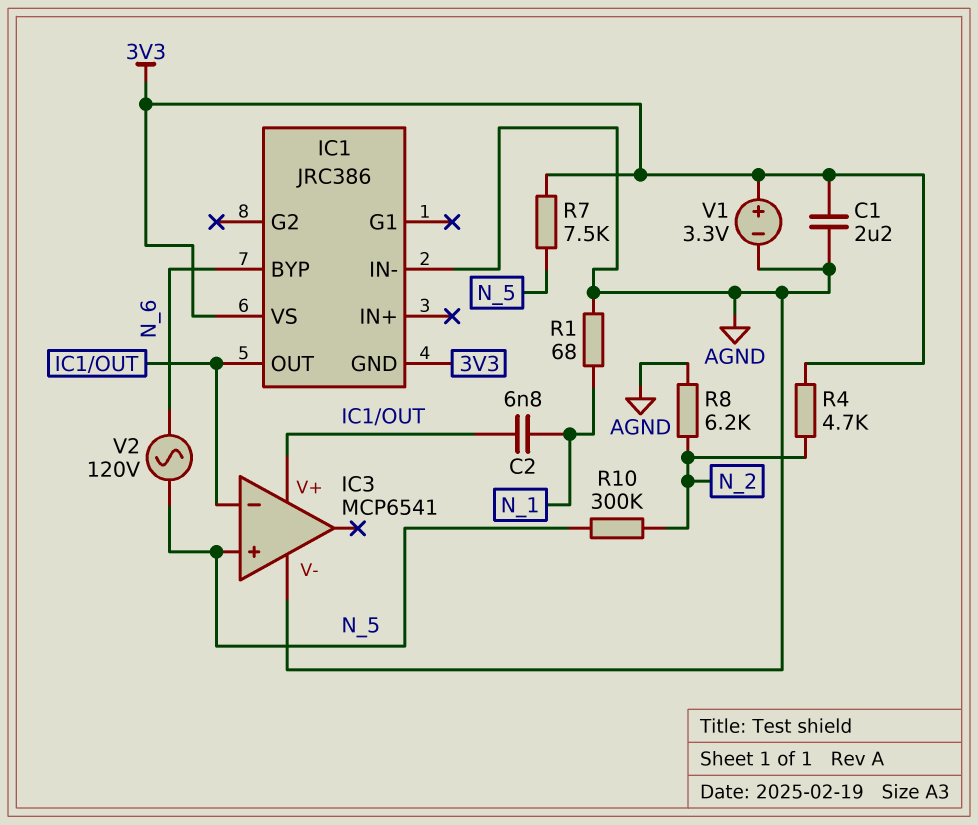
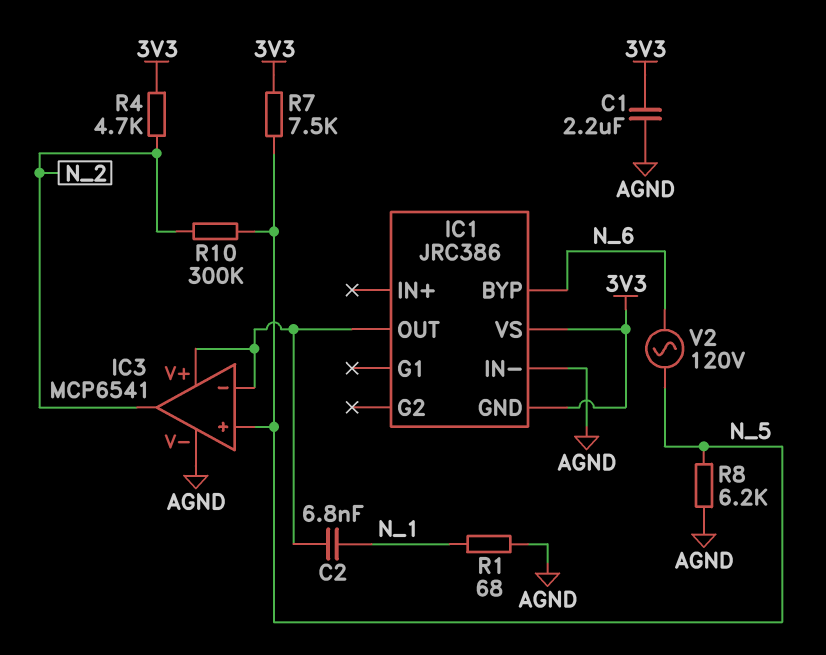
IC3 pin out: none -> N_2
R8: 6.2k (AGND, N_2) -> 6.2k (AGND, N_5)
V1: 3.3V (plus 3V3, minus AGND) -> none

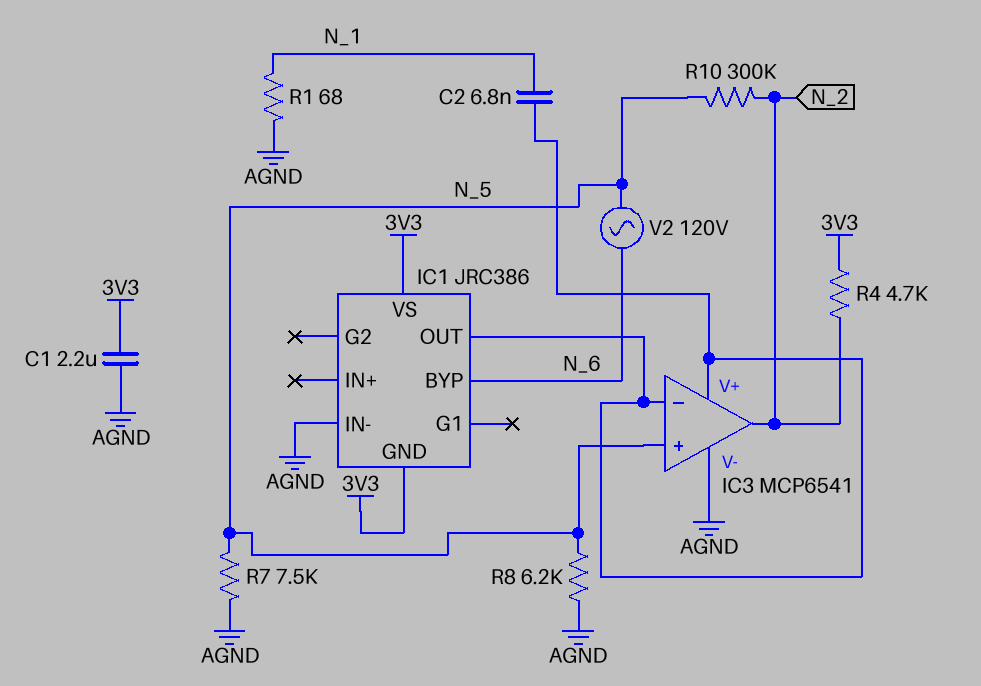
R7: 7.5k (3V3, N_5) -> 7.5k (AGND, N_5)

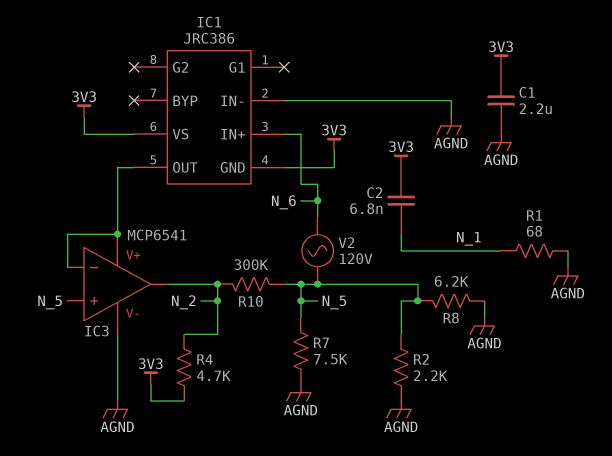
C2: 6.8nF (IC1/OUT, N_1) -> 6.8nF (3V3, N_1)
IC1 pin BYP: N_6 -> none
IC1 pin IN+: none -> N_6
R2: none -> 2.2k (AGND, N_5)

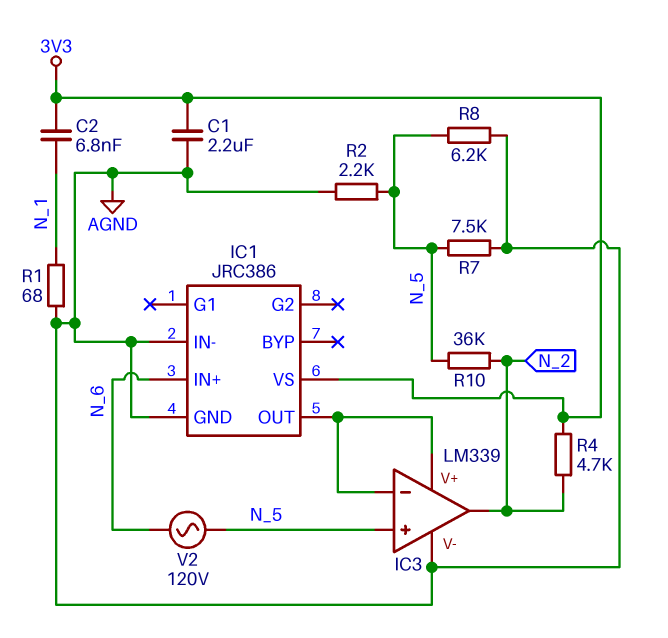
IC1 pin GND: 3V3 -> AGND
IC3: MCP6541 -> LM339
R10: 300k (N_2, N_5) -> 36k (N_2, N_5)

